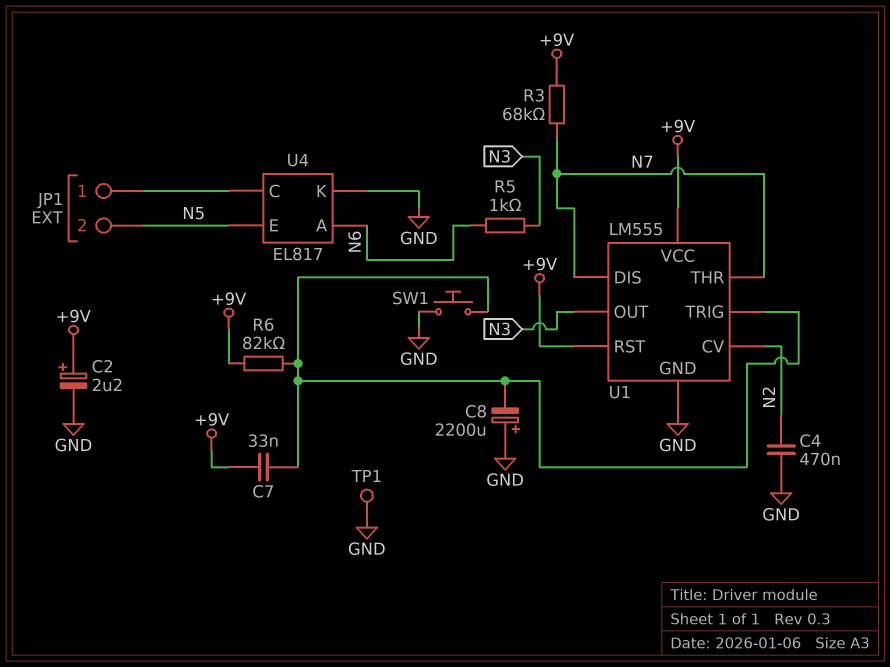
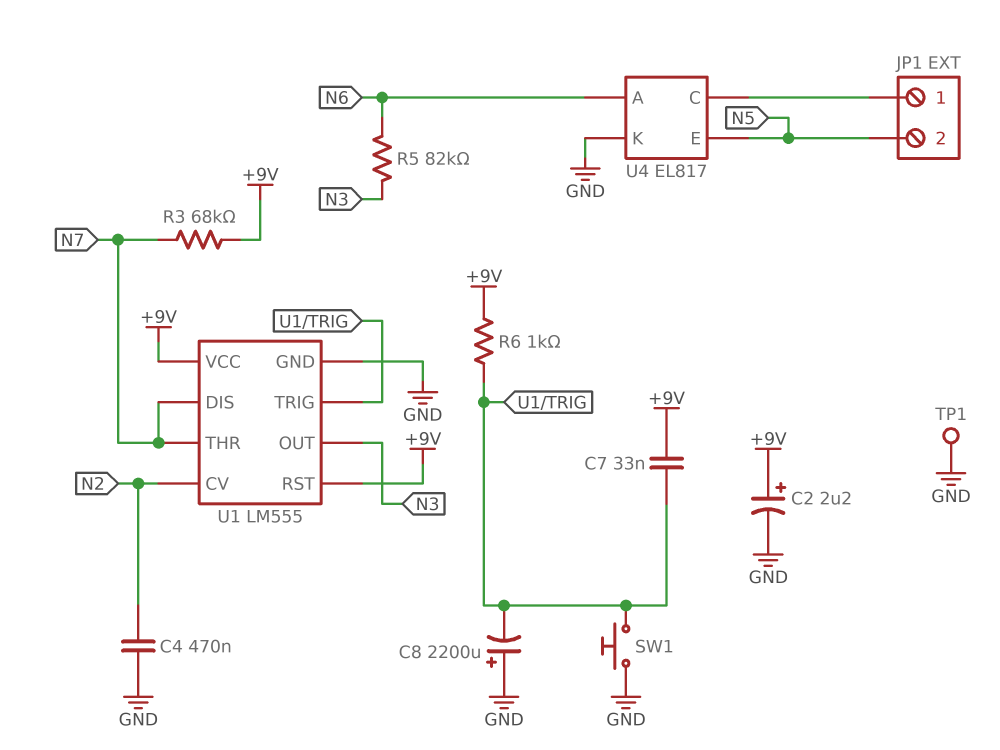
R5: 1k (N3, N6) -> 82k (N3, N6)
R6: 82k (+9V, U1/TRIG) -> 1k (+9V, U1/TRIG)

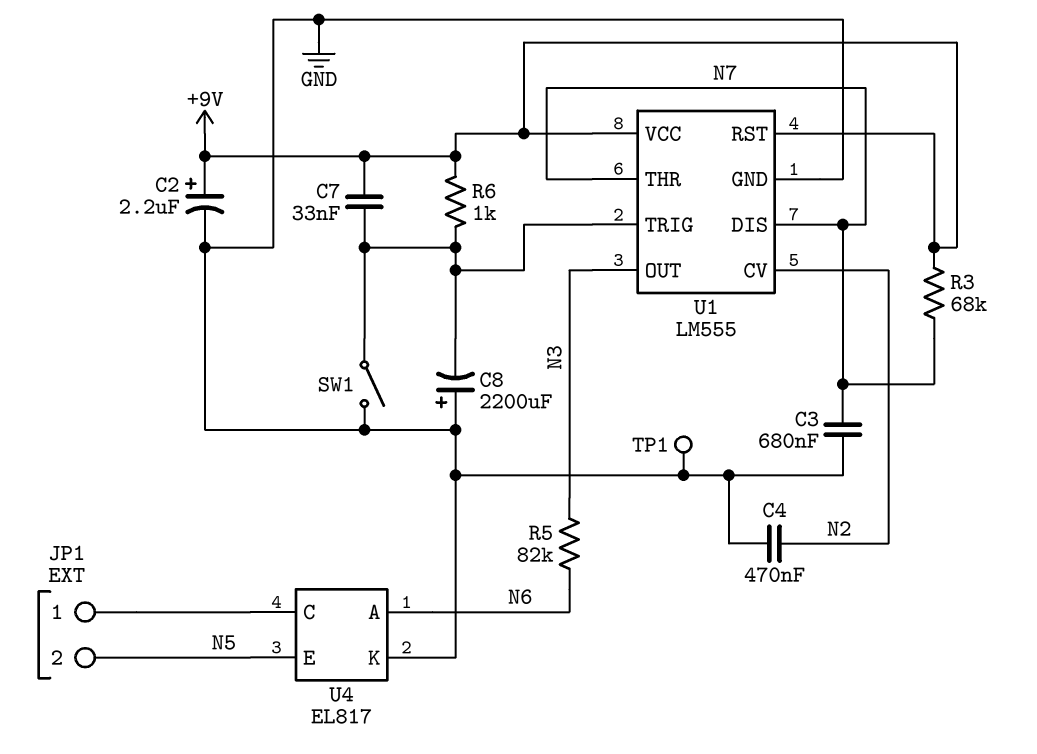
C3: none -> 680nF (GND, N7)
SW1: button (GND, U1/TRIG) -> switch (GND, U1/TRIG)

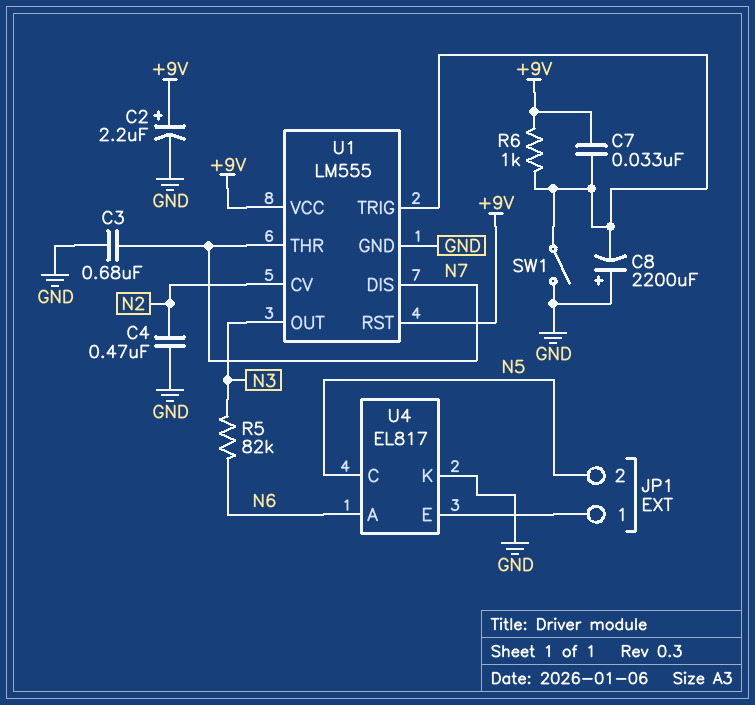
R3: 68k (+9V, N7) -> none
TP1: test point (GND) -> none
U4 pin C: JP1/1 -> N5
U4 pin E: N5 -> JP1/1

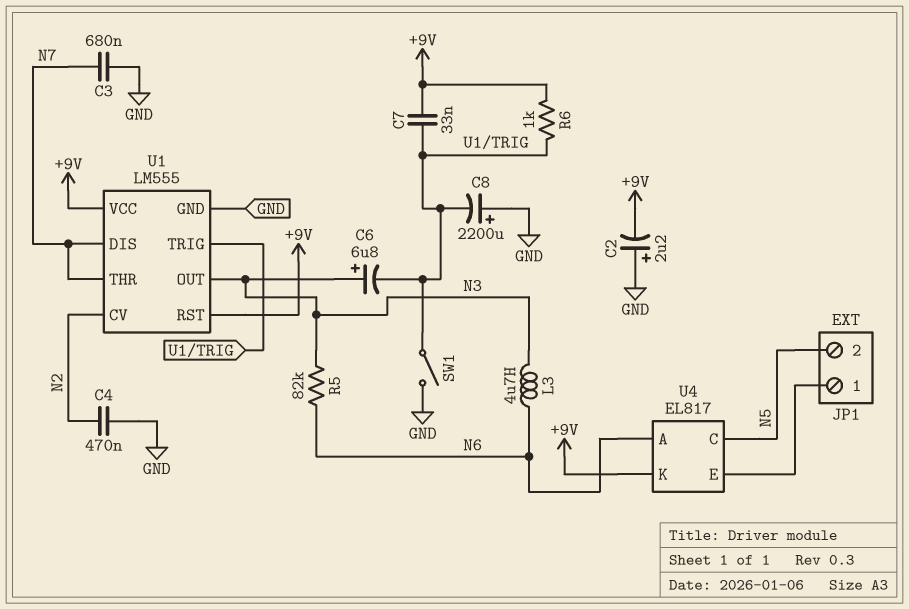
C2: 2.2uF (plus +9V, minus GND) -> 2.2uF (plus GND, minus +9V)
C6: none -> 6.8uF (plus N3, minus U1/TRIG)
L3: none -> 4.7uH (N3, N6)
U4 pin K: GND -> +9V

